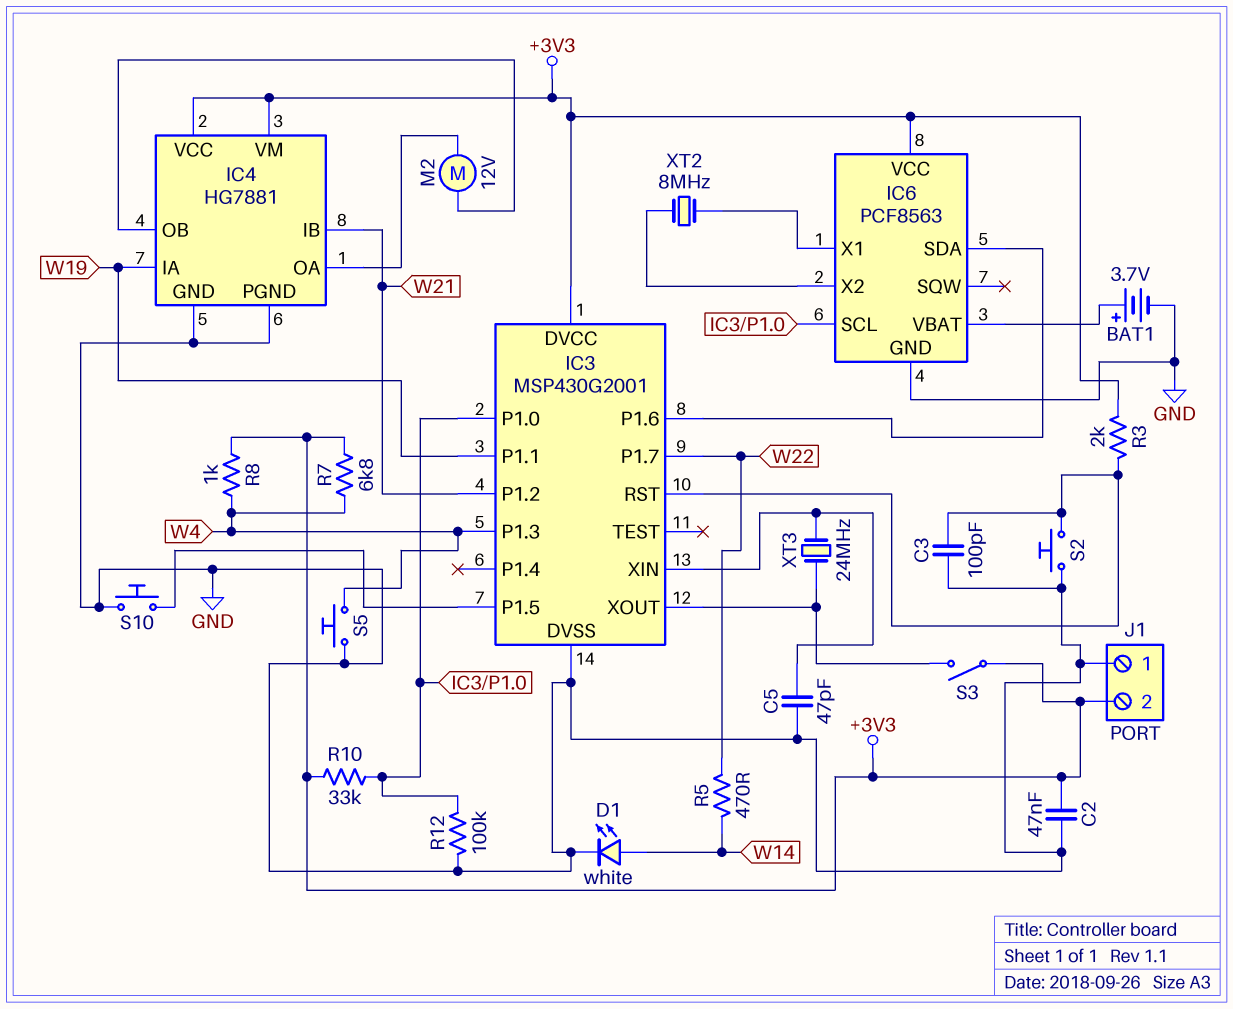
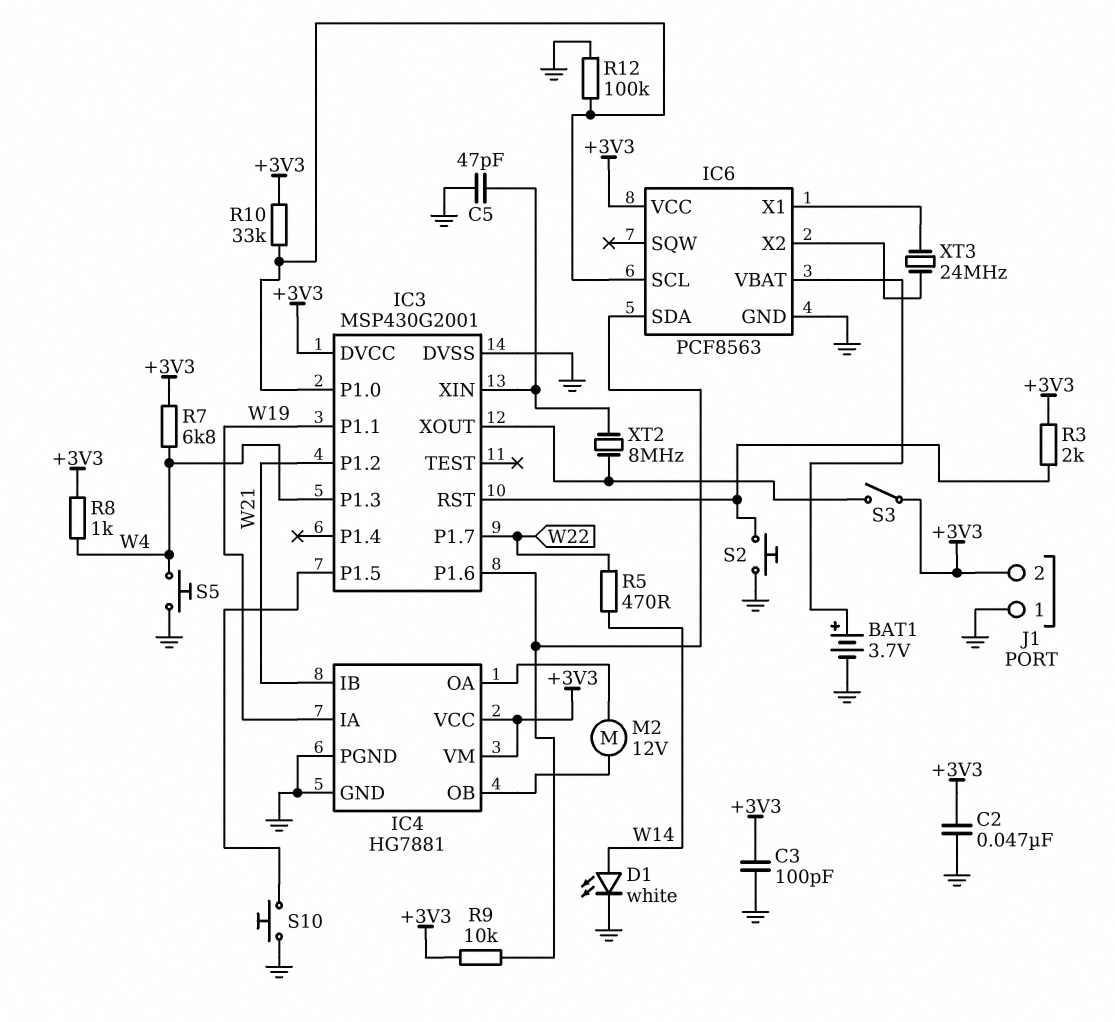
C3: 100pF (GND, IC3/RST) -> 100pF (+3V3, GND)
R9: none -> 10k (+3V3, IC3/P1.6)
XT2: 8MHz (IC6/X1, IC6/X2) -> 8MHz (IC3/XIN, IC3/XOUT)
XT3: 24MHz (IC3/XIN, IC3/XOUT) -> 24MHz (IC6/X1, IC6/X2)

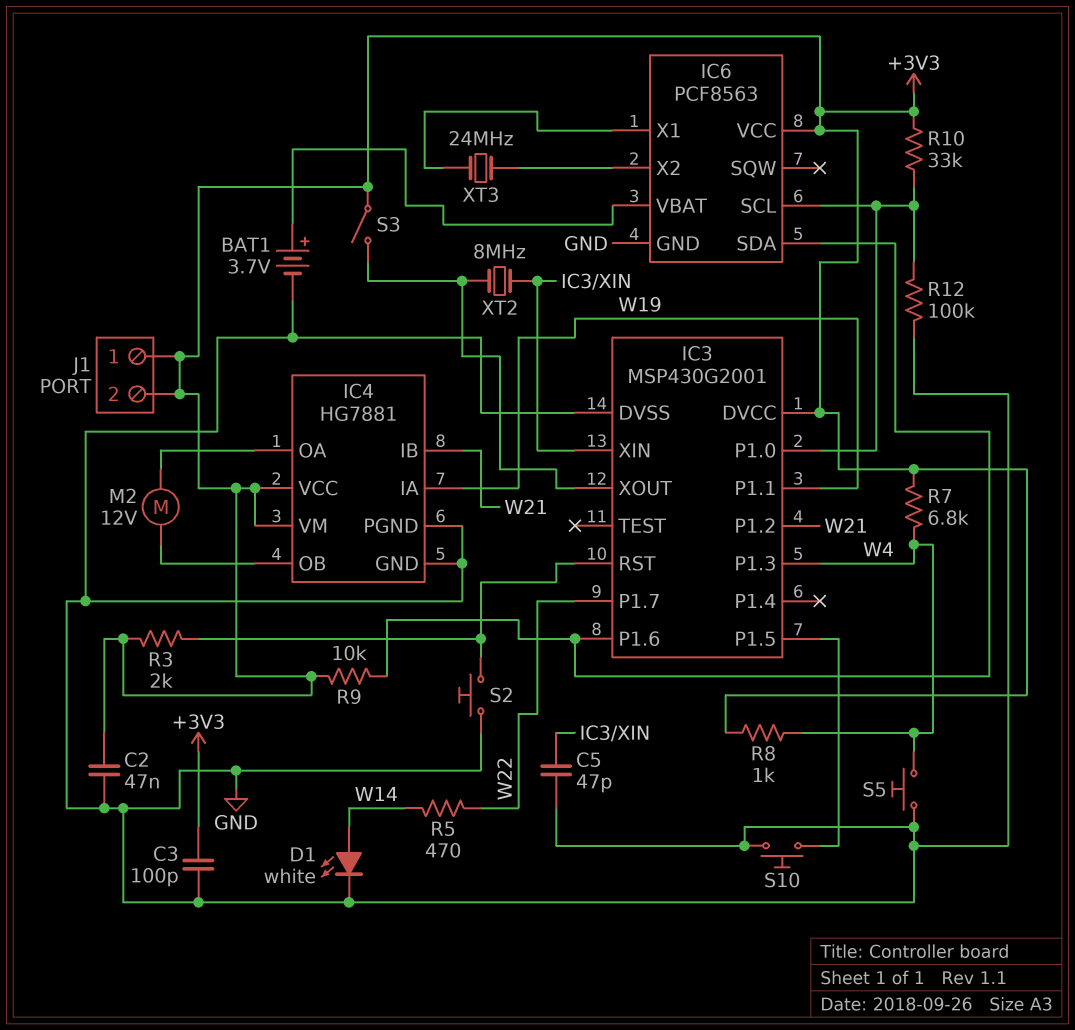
J1 pin 1: GND -> +3V3

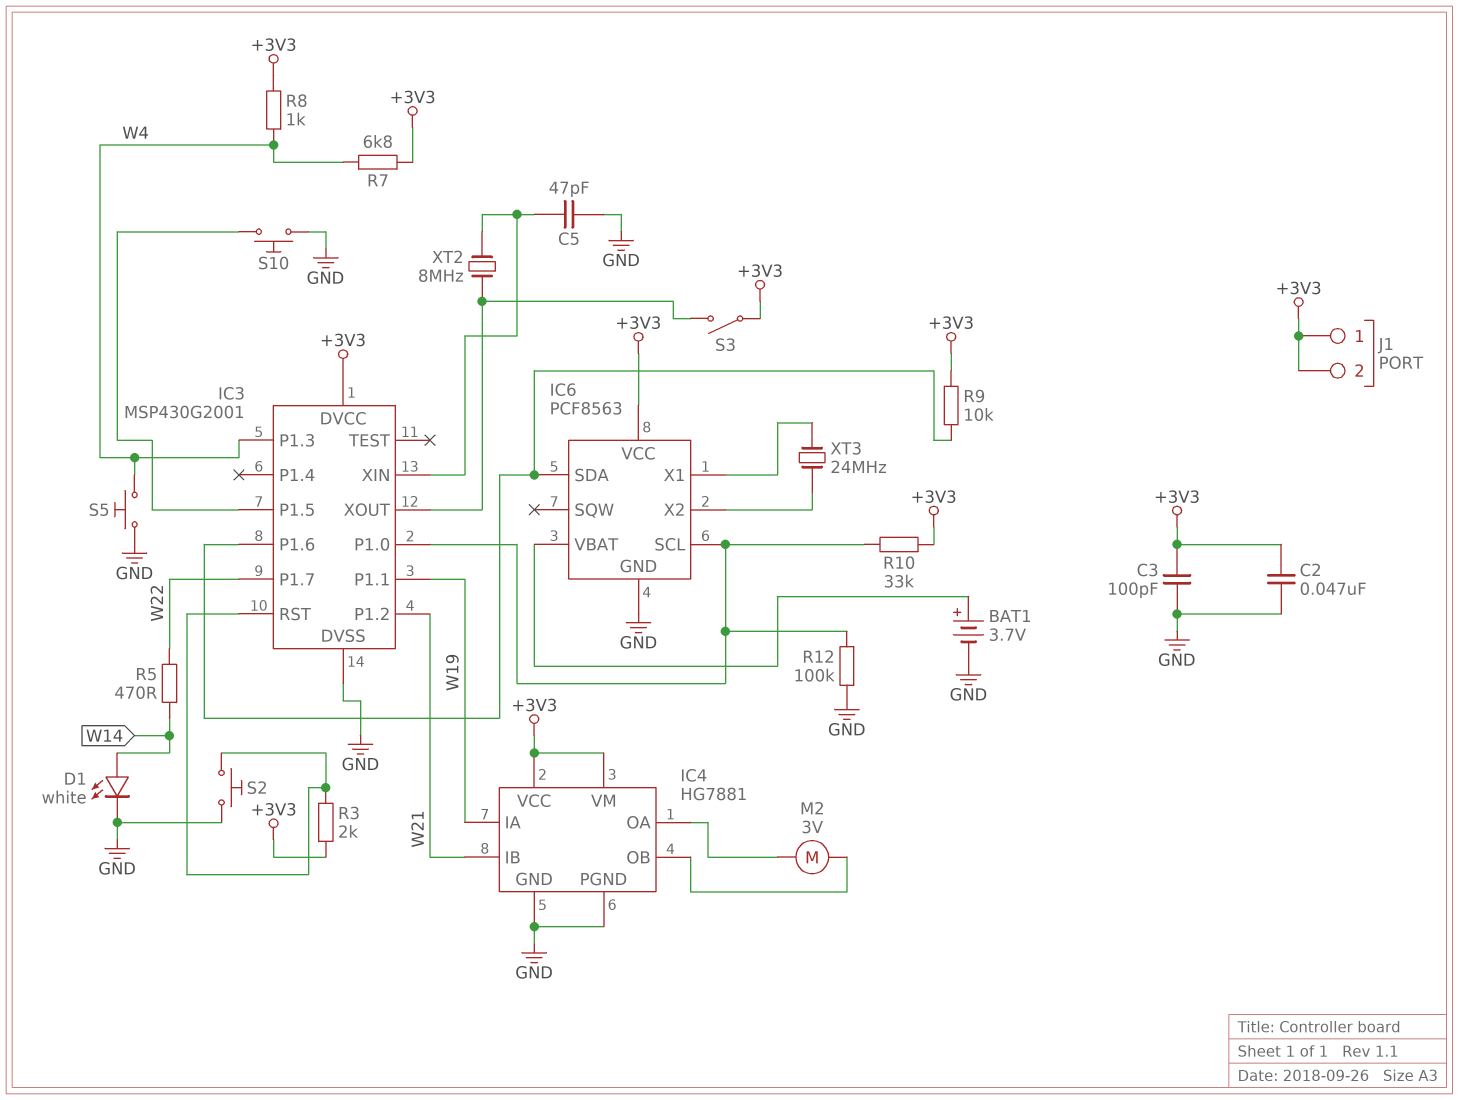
M2: motor 12V (IC4/OA, IC4/OB) -> motor 3V (IC4/OA, IC4/OB)

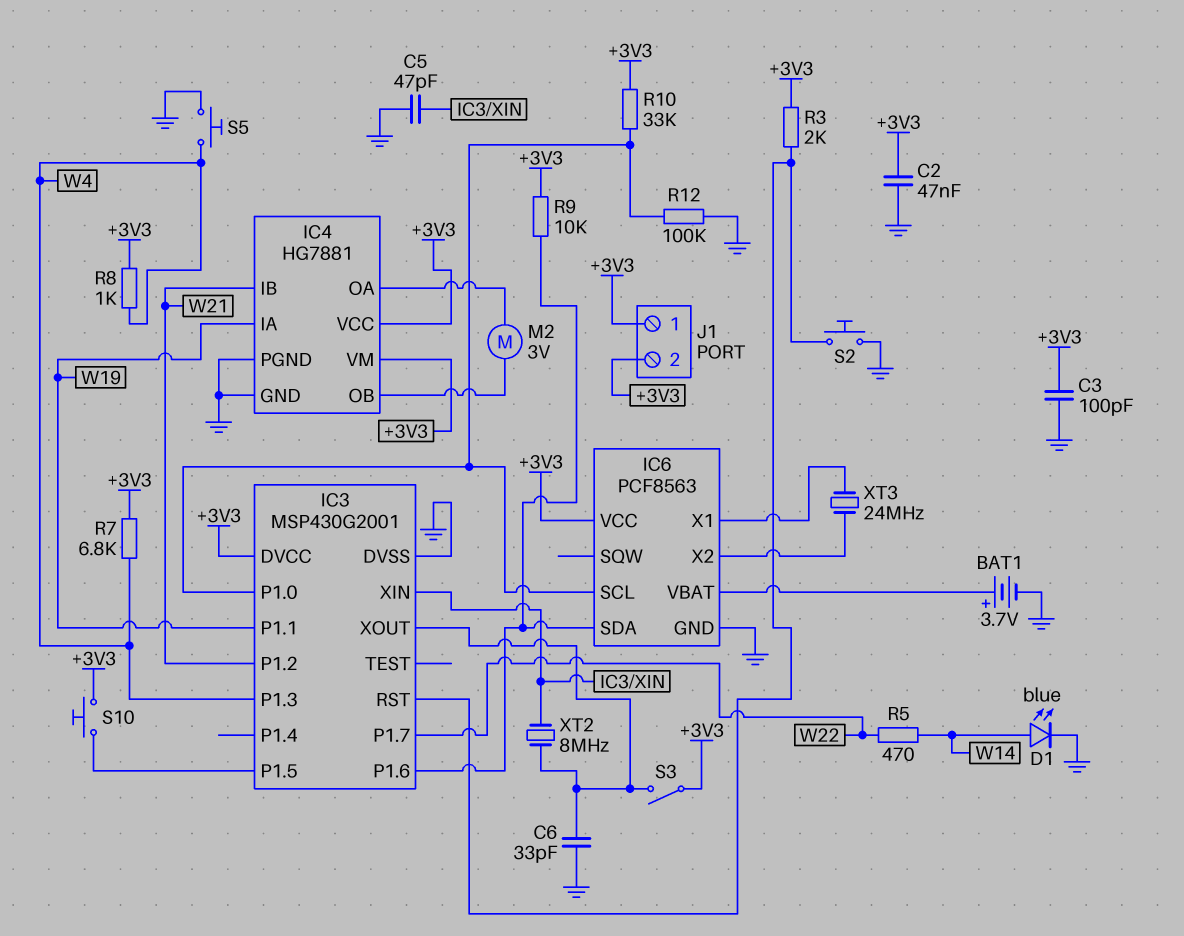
C6: none -> 33pF (GND, IC3/XOUT)
D1: LED white (A W14, K GND) -> LED blue (A W14, K GND)
S10: button (GND, IC3/P1.5) -> button (+3V3, IC3/P1.5)

